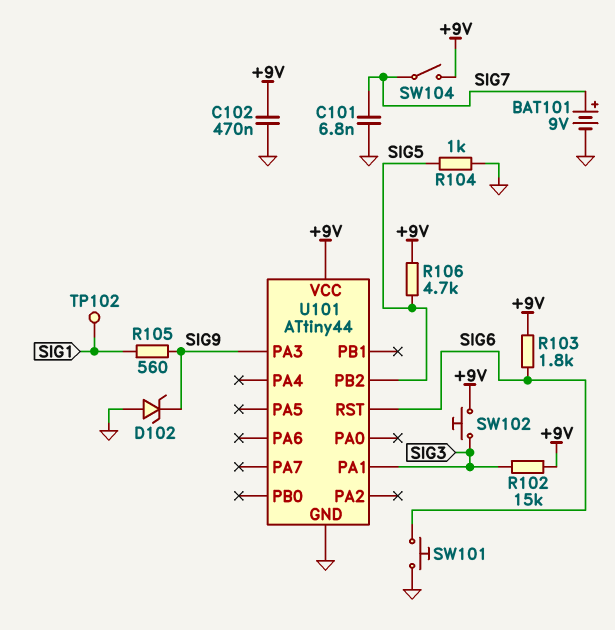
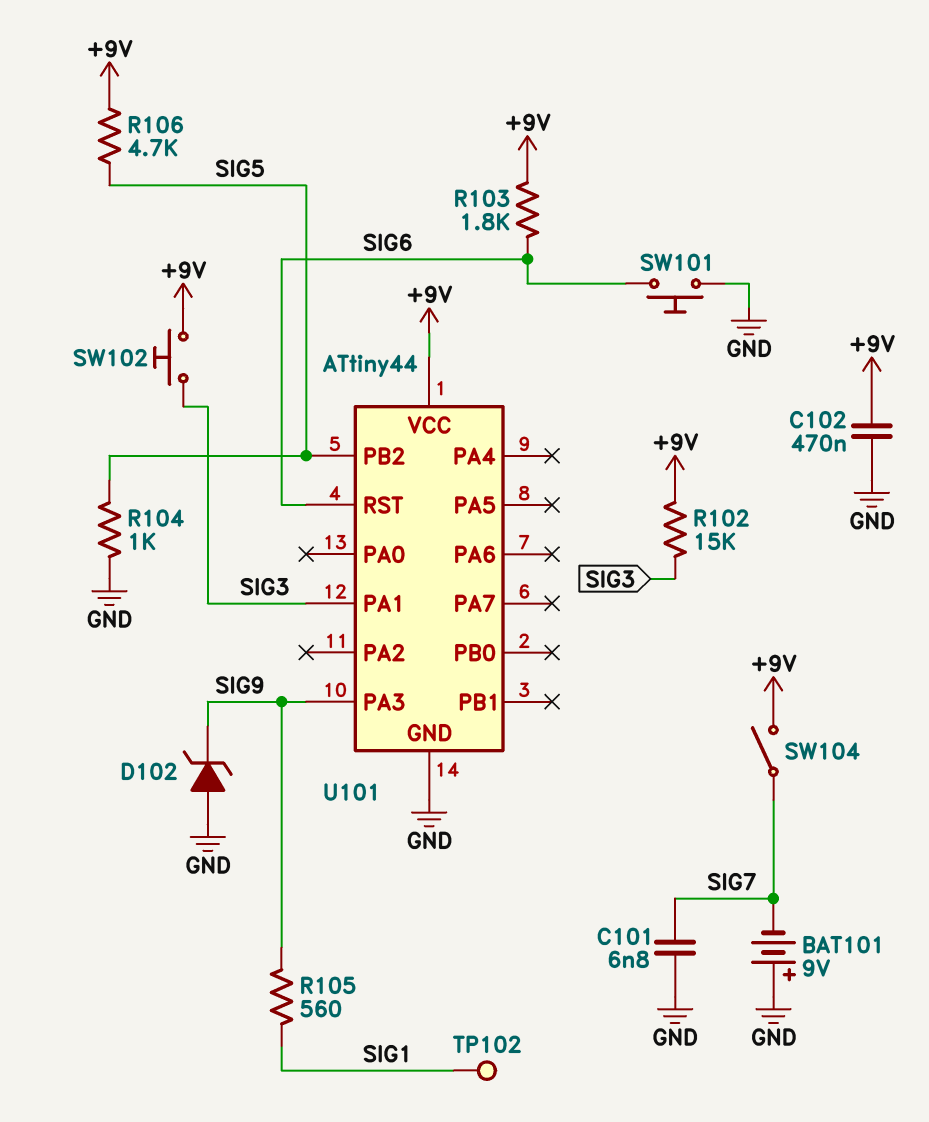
BAT101: 9V (plus SIG7, minus GND) -> 9V (plus GND, minus SIG7)

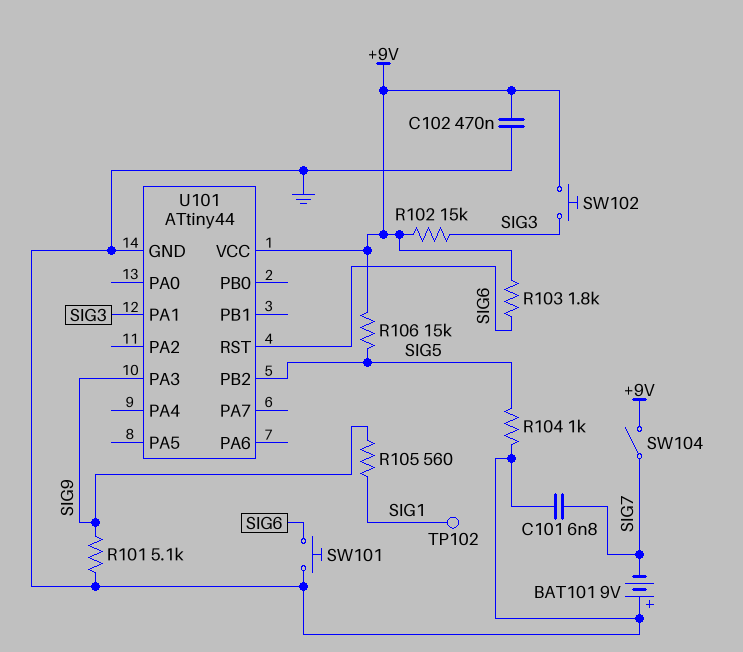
D102: zener (A GND, K SIG9) -> none
R101: none -> 5.1k (GND, SIG9)
R106: 4.7k (+9V, SIG5) -> 15k (+9V, SIG5)

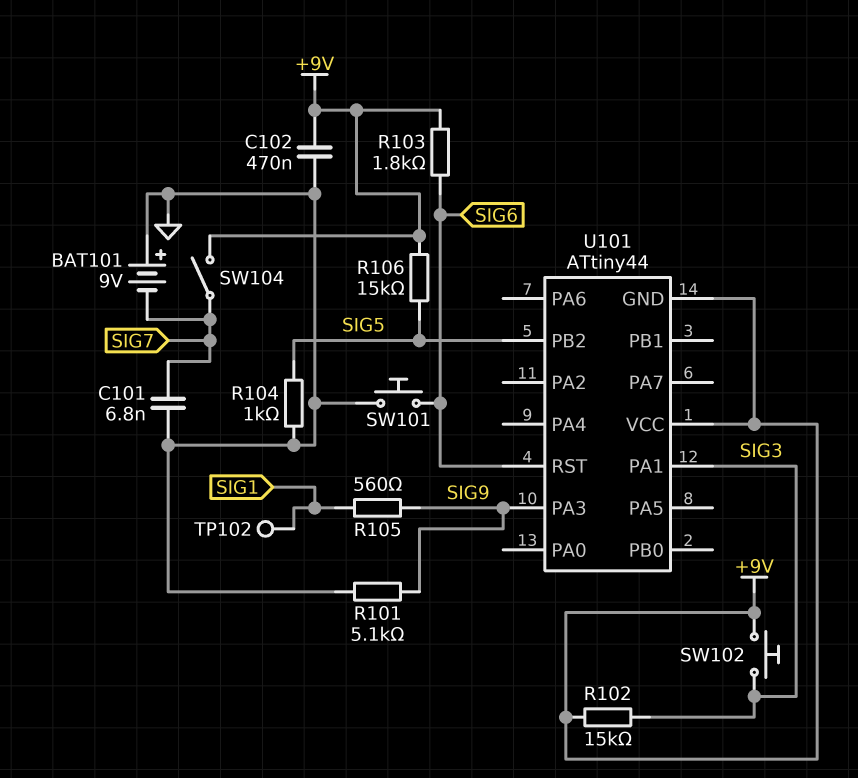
U101 pin GND: GND -> +9V

